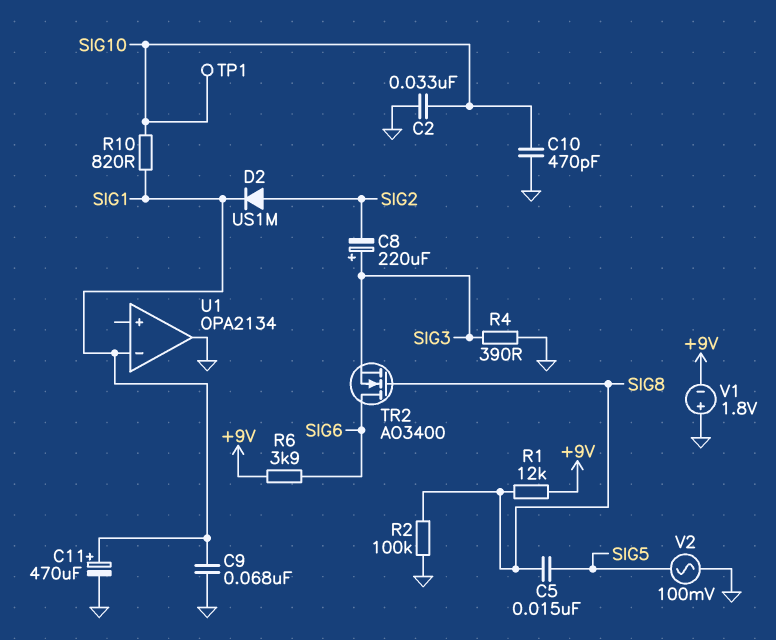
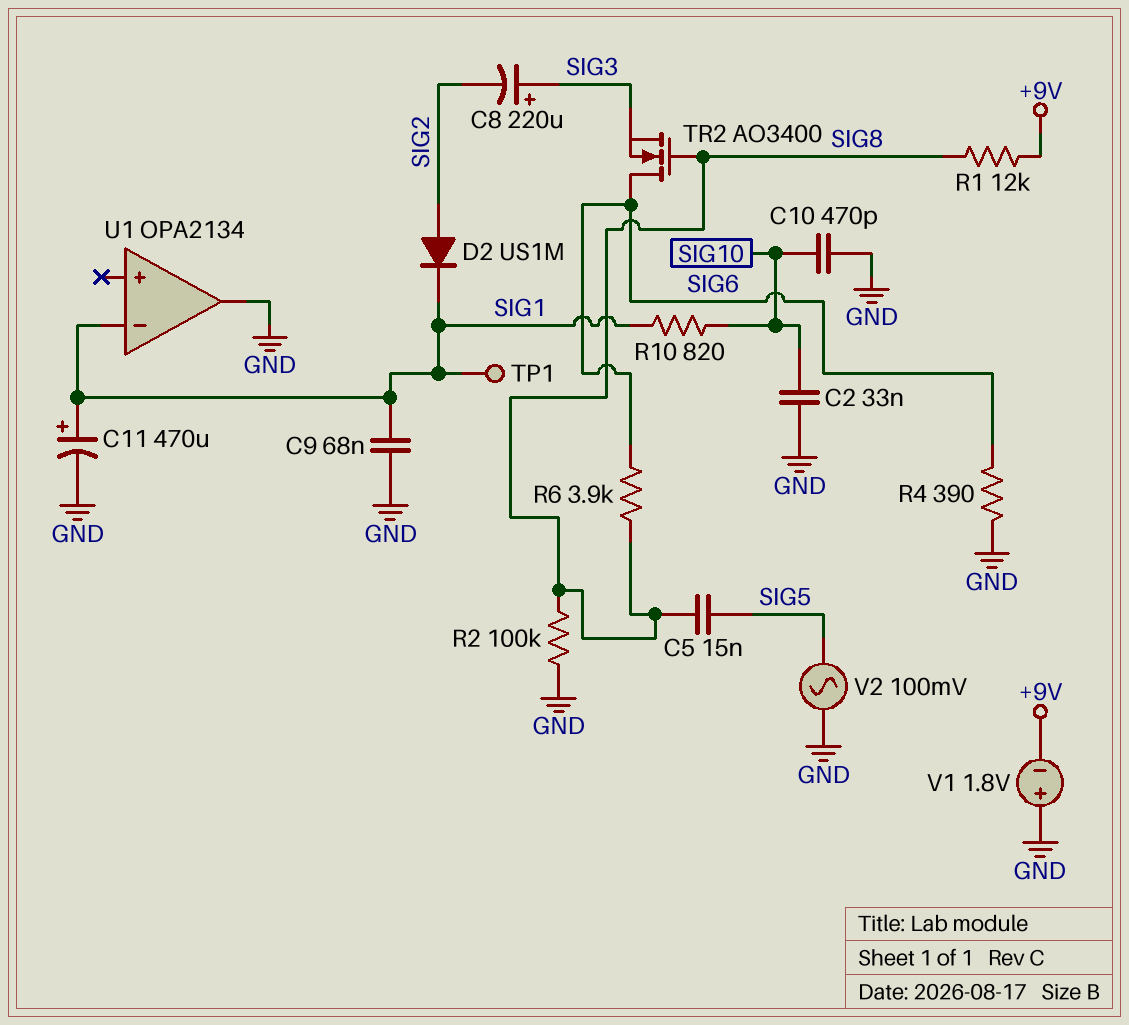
R4: 390 (GND, SIG3) -> 390 (GND, SIG6)
R6: 3.9k (+9V, SIG6) -> 3.9k (SIG6, SIG8)
TP1: test point (SIG10) -> test point (SIG1)

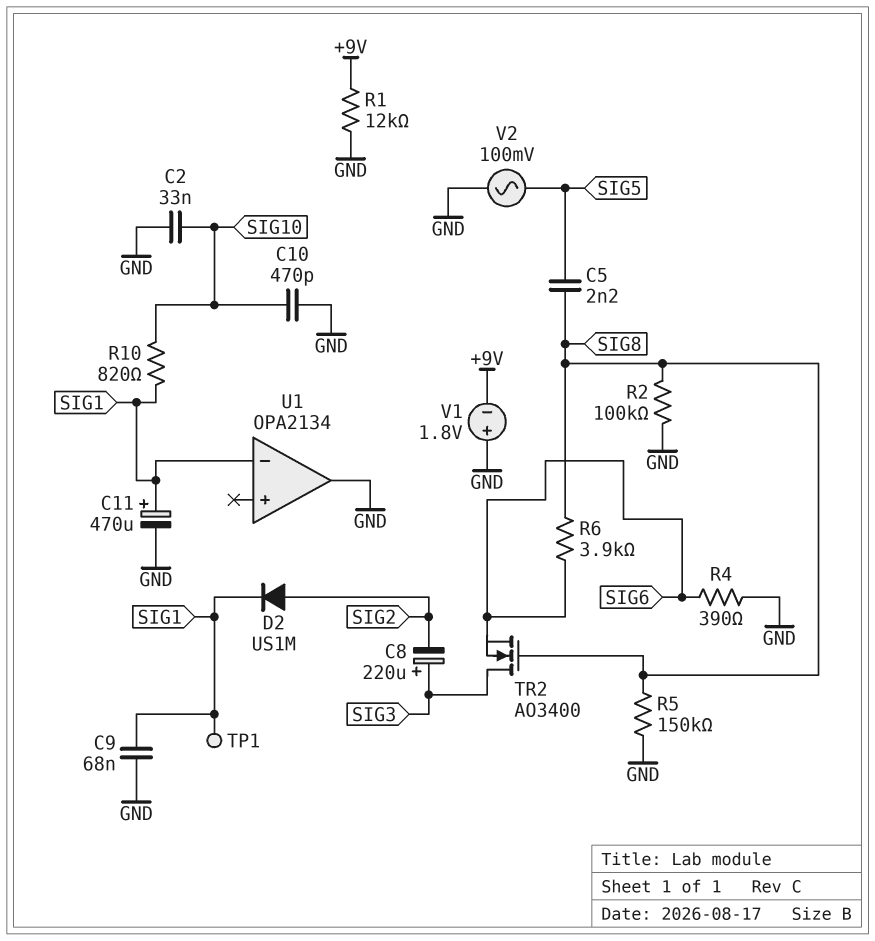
C5: 15nF (SIG5, SIG8) -> 2.2nF (SIG5, SIG8)
R1: 12k (+9V, SIG8) -> 12k (+9V, GND)
R5: none -> 150k (GND, SIG8)
TR2: NMOS AO3400 (G SIG8, D SIG6, S SIG3) -> NMOS AO3400 (G SIG8, D SIG3, S SIG6)

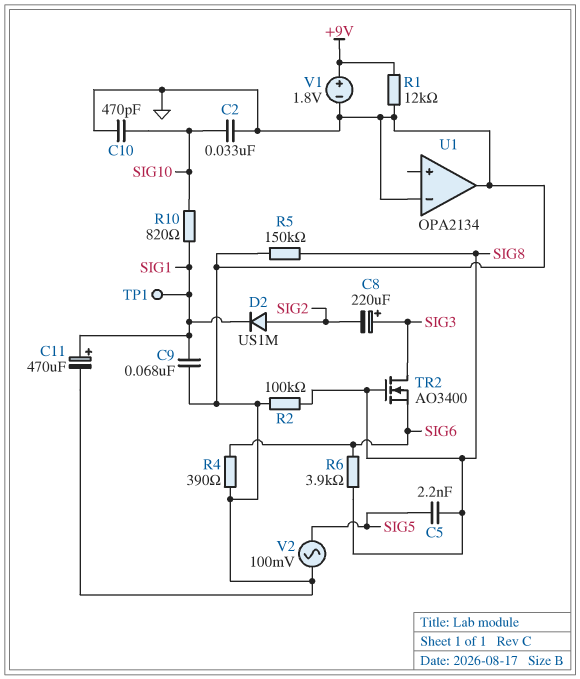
U1 pin in-: SIG1 -> GND
V1: 1.8V (plus GND, minus +9V) -> 1.8V (plus +9V, minus GND)

